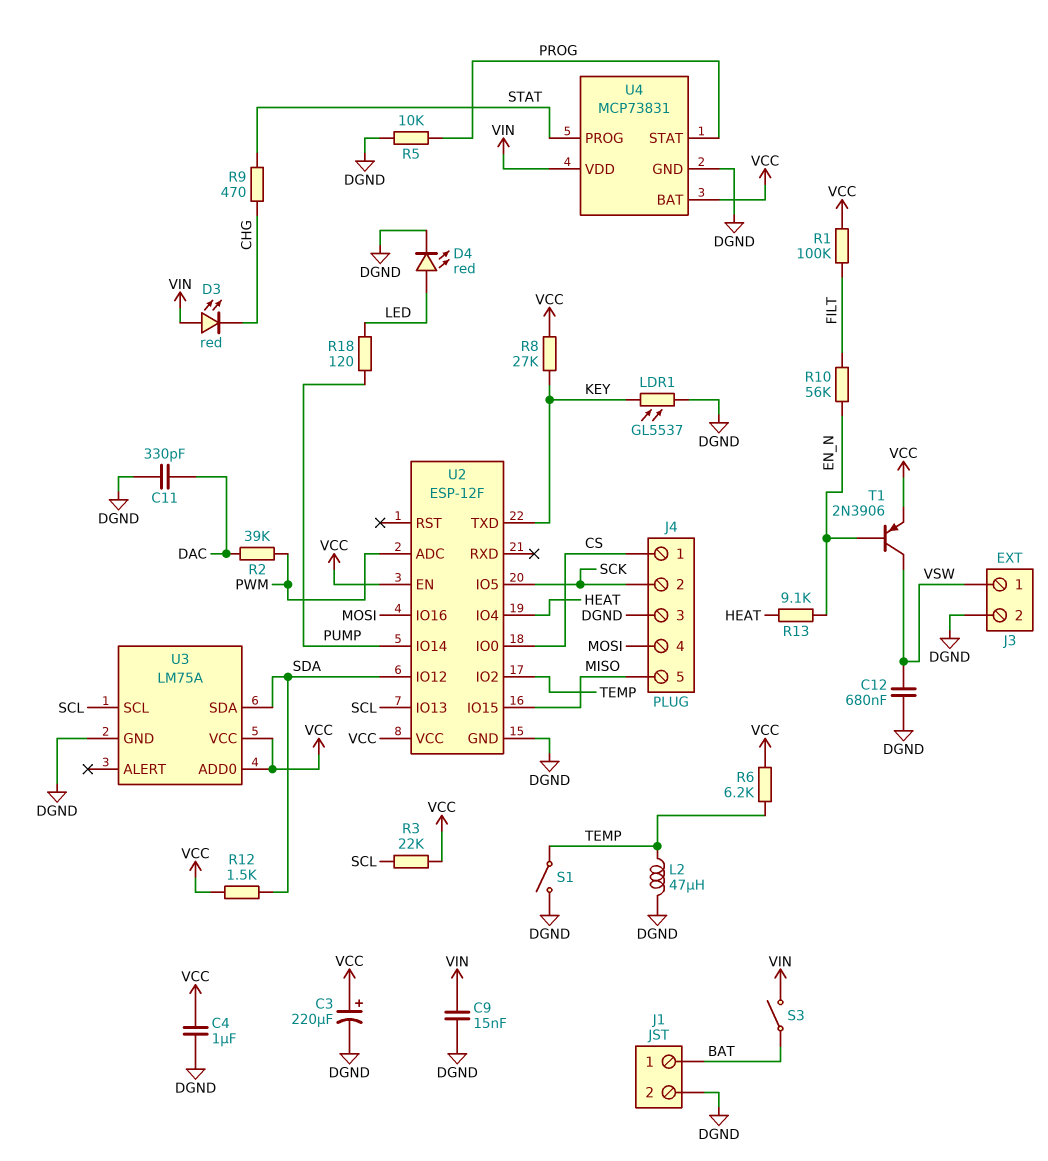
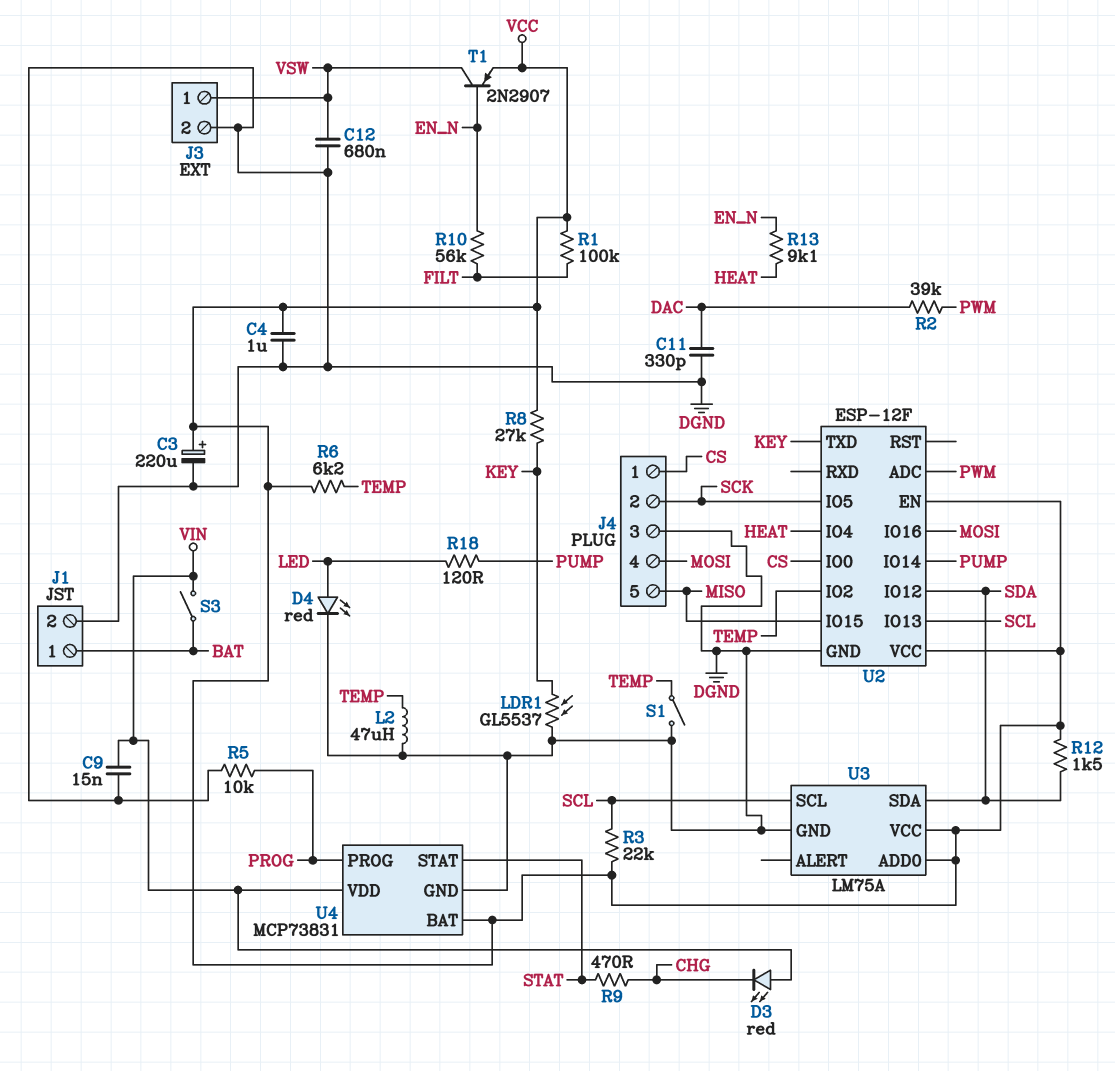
T1: PNP 2N3906 (B EN_N, C VSW, E VCC) -> PNP 2N2907 (B EN_N, C VSW, E VCC)
U4 pin PROG: STAT -> PROG
U4 pin STAT: PROG -> STAT

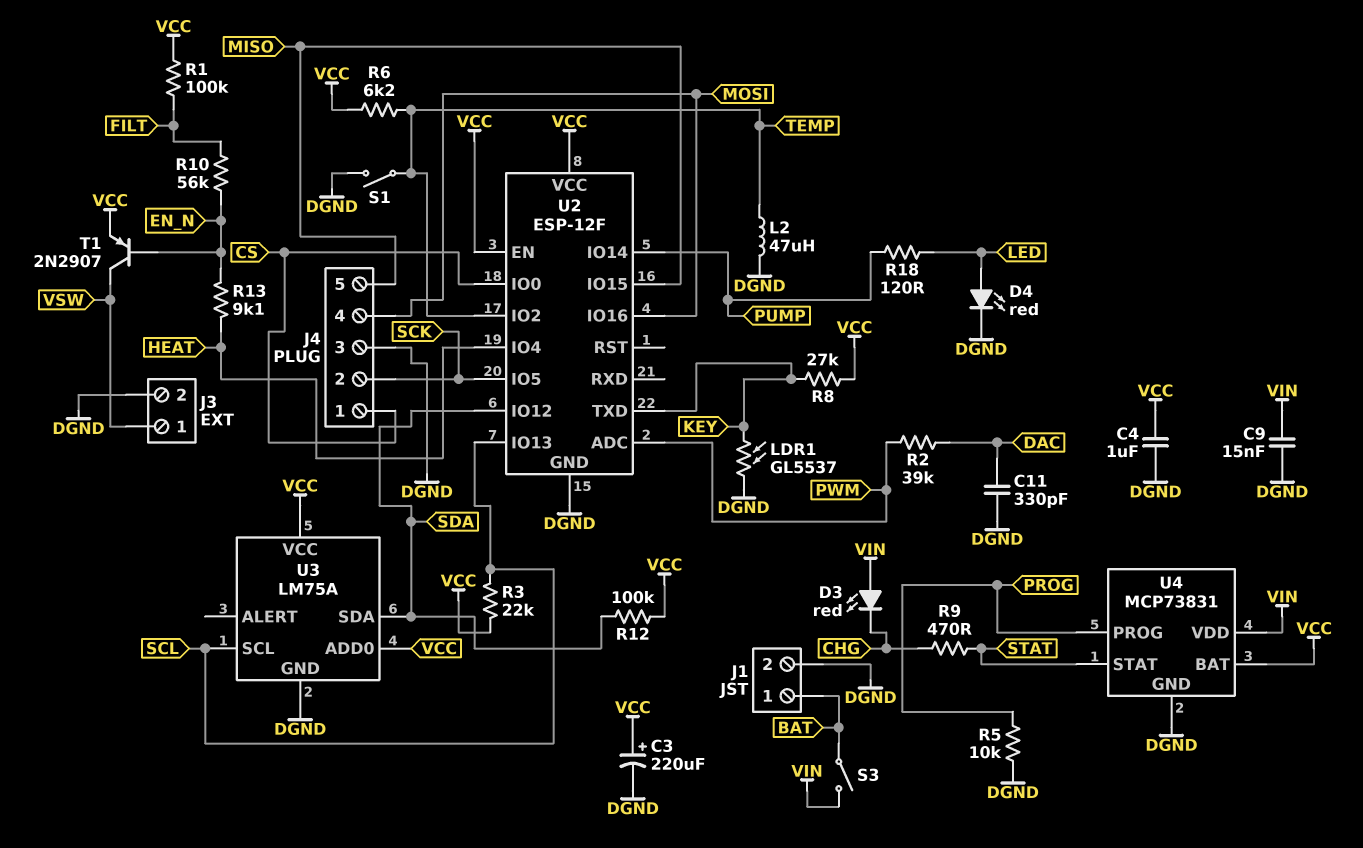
C12: 680nF (DGND, VSW) -> none
R12: 1.5k (SDA, VCC) -> 100k (SDA, VCC)

